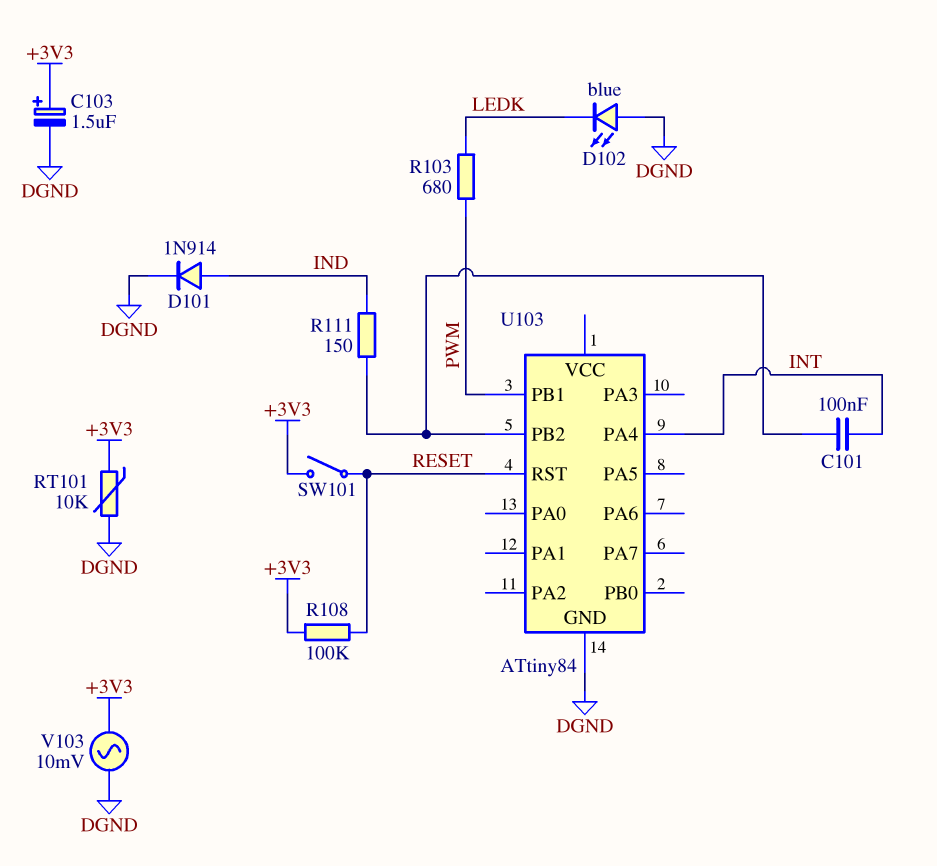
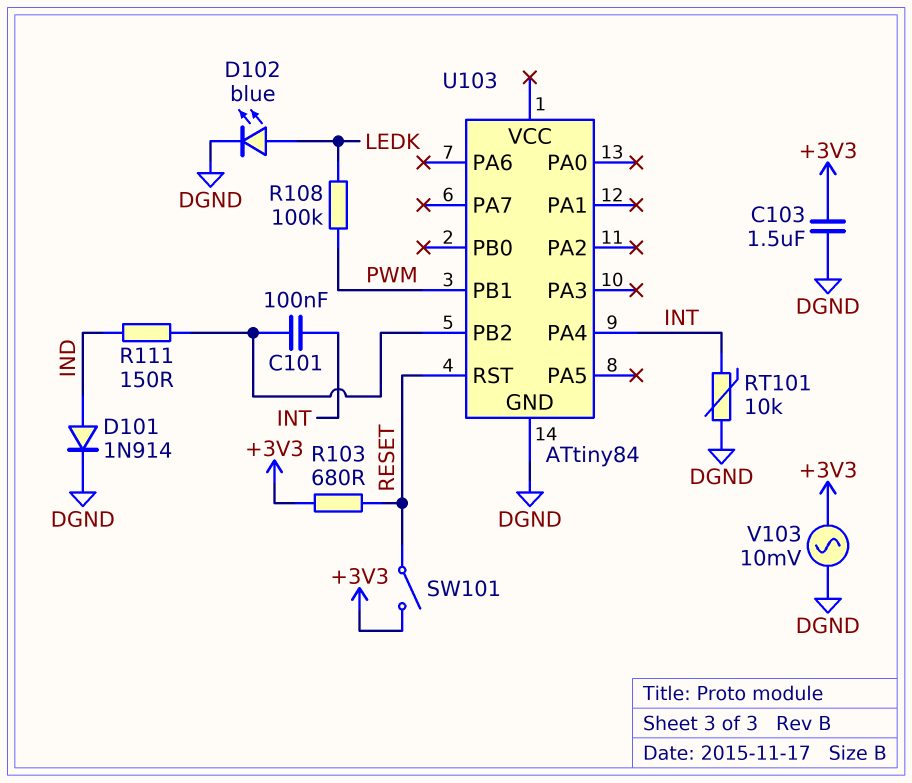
C103: 1.5uF (plus +3V3, minus DGND) -> 1.5uF (+3V3, DGND)
D102: LED blue (A DGND, K LEDK) -> LED blue (A LEDK, K DGND)
R103: 680 (LEDK, PWM) -> 680 (+3V3, RESET)
R108: 100k (+3V3, RESET) -> 100k (LEDK, PWM)
RT101: 10k (+3V3, DGND) -> 10k (DGND, INT)

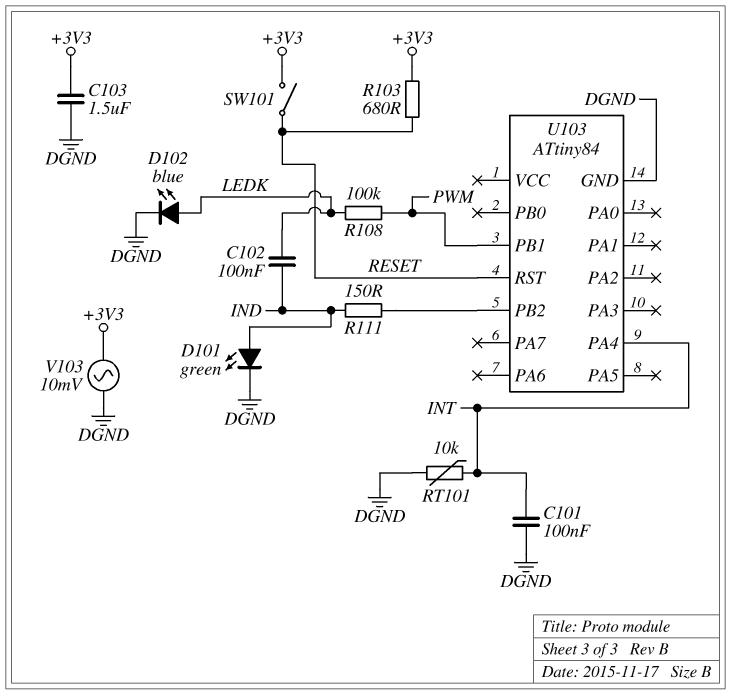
C101: 100nF (INT, U103/PB2) -> 100nF (DGND, INT)
C102: none -> 100nF (IND, LEDK)
D101: diode 1N914 (A IND, K DGND) -> LED green (A IND, K DGND)

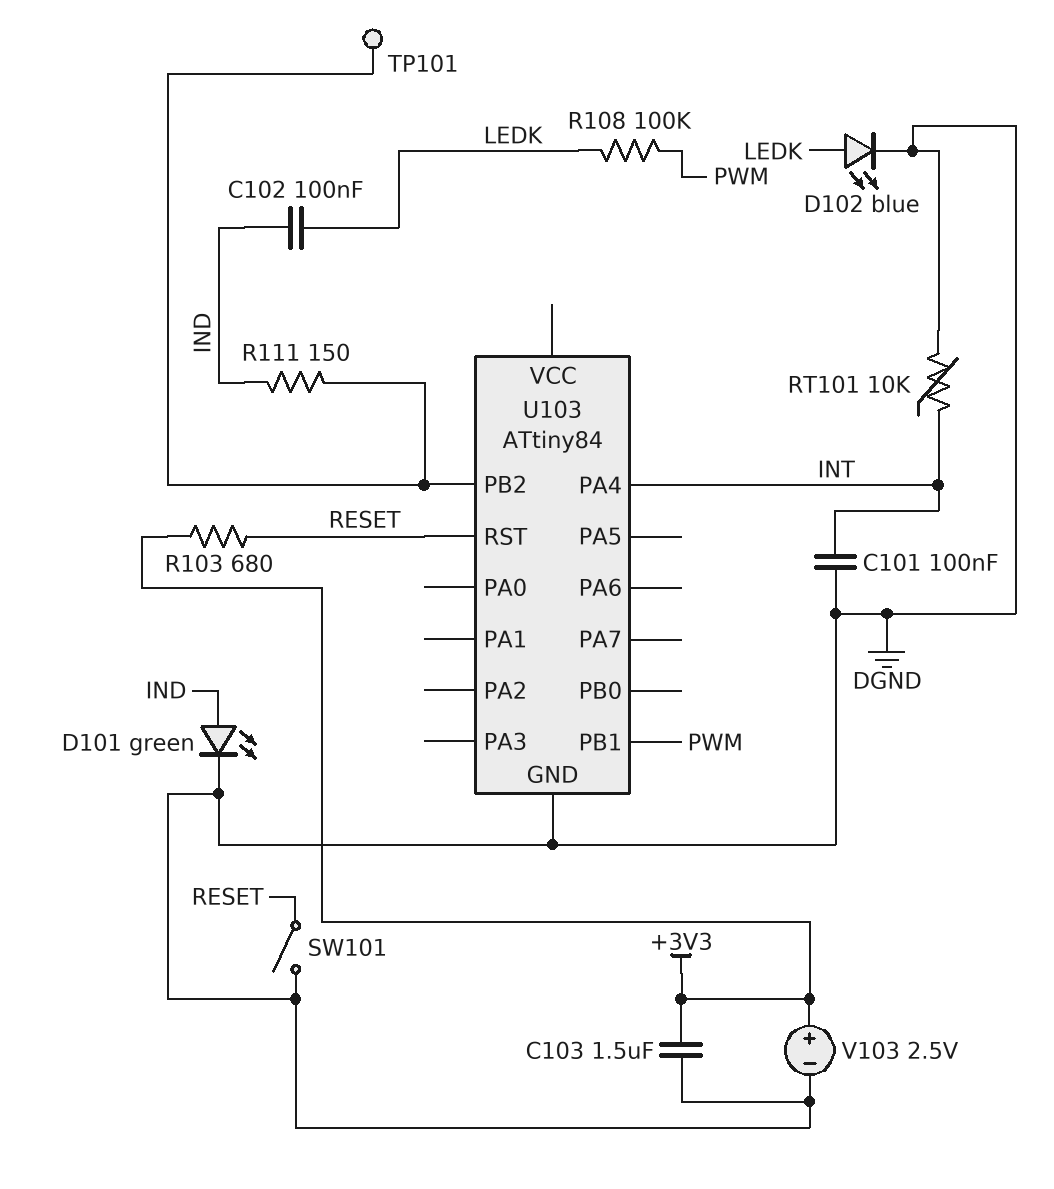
SW101: switch (+3V3, RESET) -> switch (DGND, RESET)
TP101: none -> test point (U103/PB2)
V103: AC 10mV (+3V3, DGND) -> 2.5V (plus +3V3, minus DGND)

